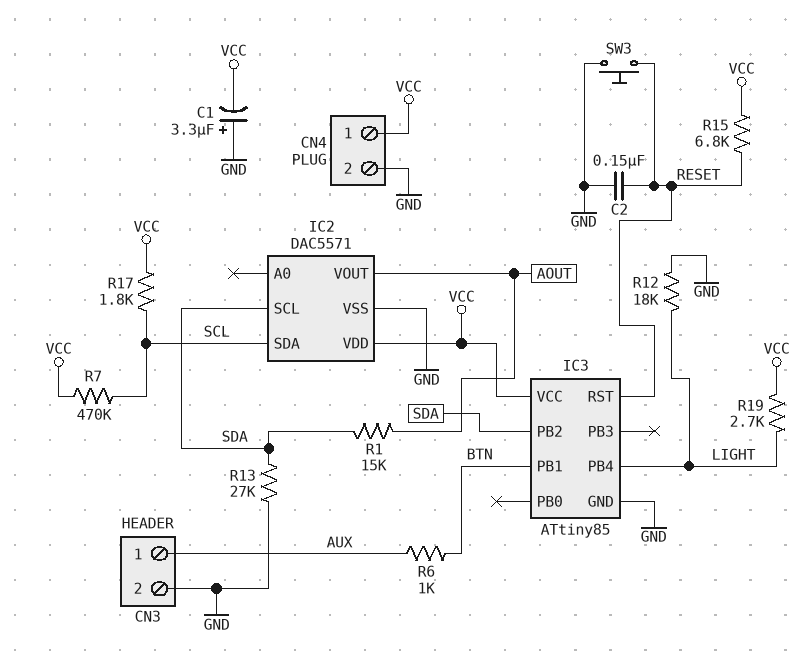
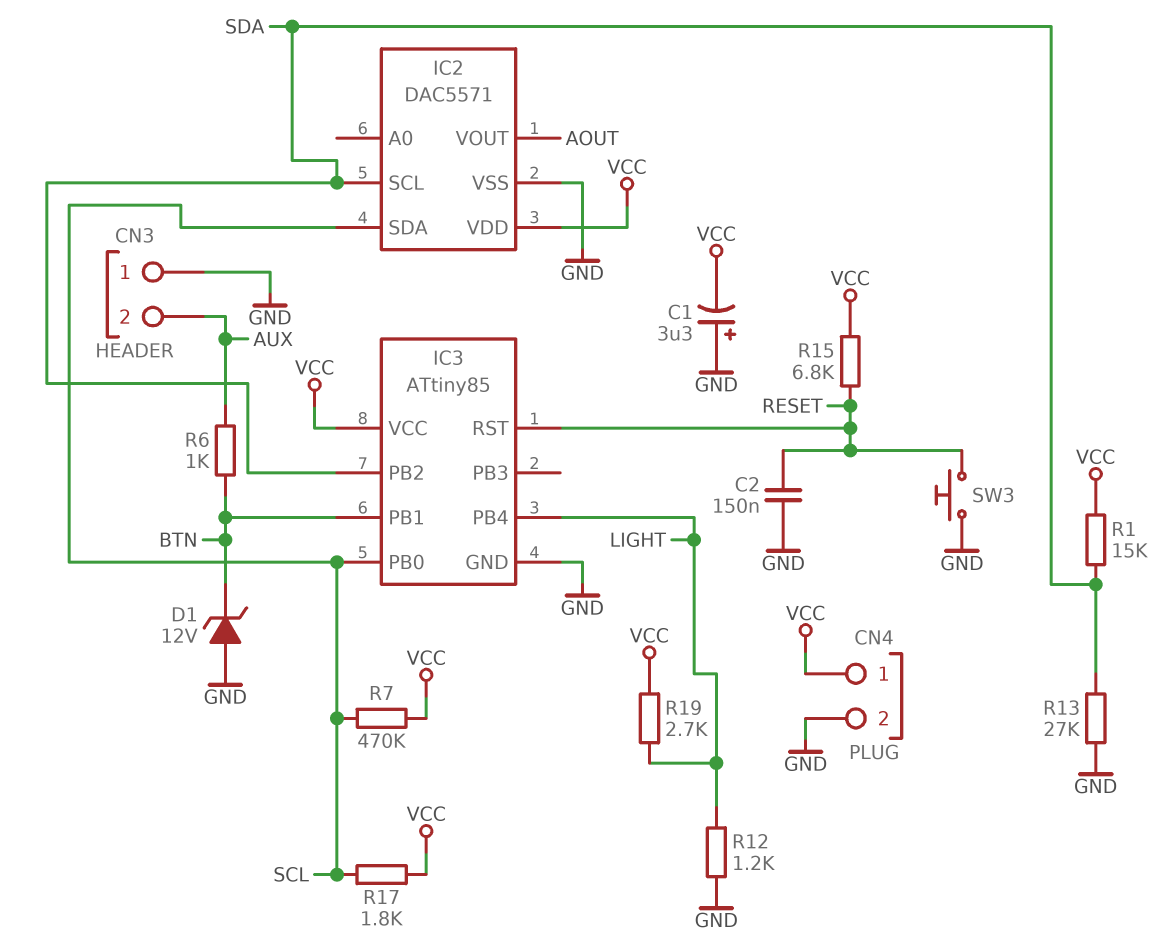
CN3 pin 1: AUX -> GND
CN3 pin 2: GND -> AUX
D1: none -> zener 12V (A GND, K BTN)
IC3 pin PB0: none -> SCL
R1: 15k (AOUT, SDA) -> 15k (SDA, VCC)
R12: 18k (GND, LIGHT) -> 1.2k (GND, LIGHT)

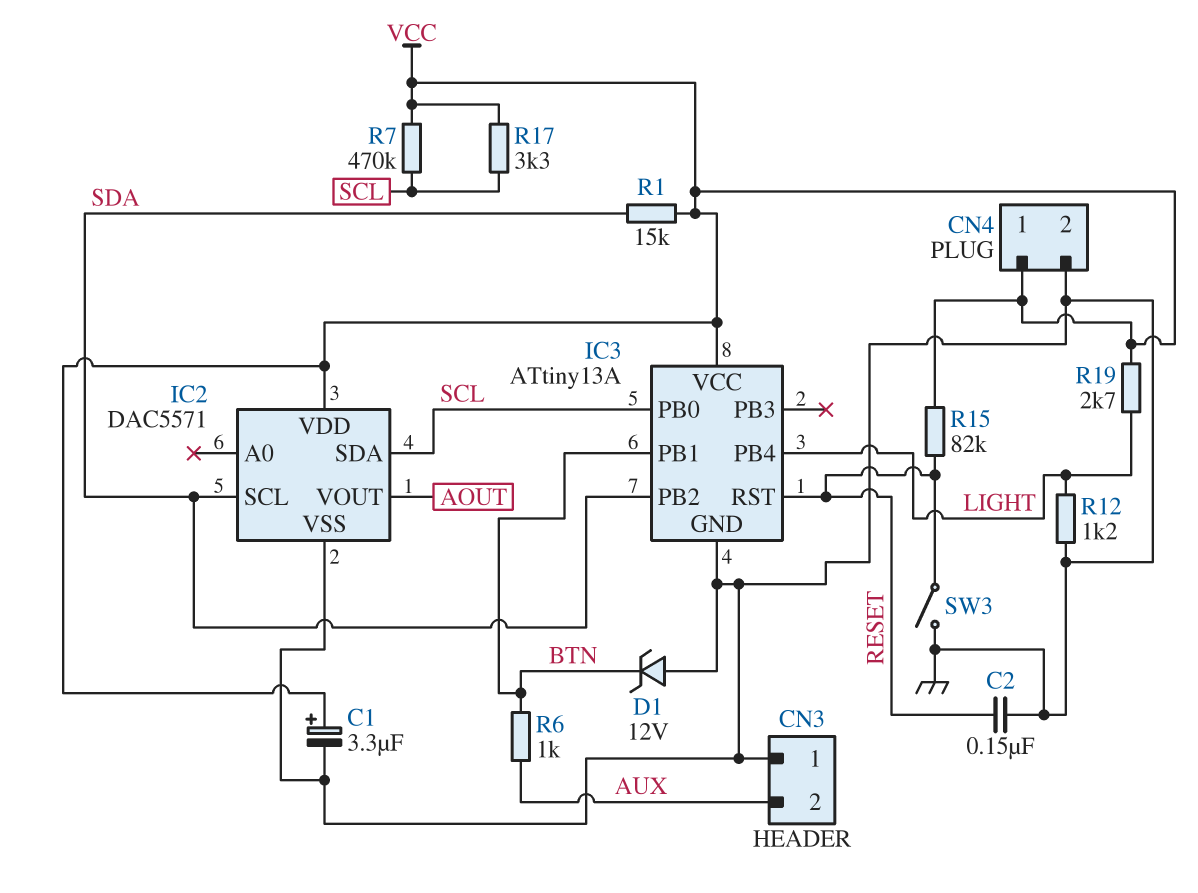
C1: 3.3uF (plus GND, minus VCC) -> 3.3uF (plus VCC, minus GND)
IC3: ATtiny85 -> ATtiny13A
R13: 27k (GND, SDA) -> none
R15: 6.8k (RESET, VCC) -> 82k (RESET, VCC)
R17: 1.8k (SCL, VCC) -> 3.3k (SCL, VCC)
SW3: button (GND, RESET) -> switch (GND, RESET)

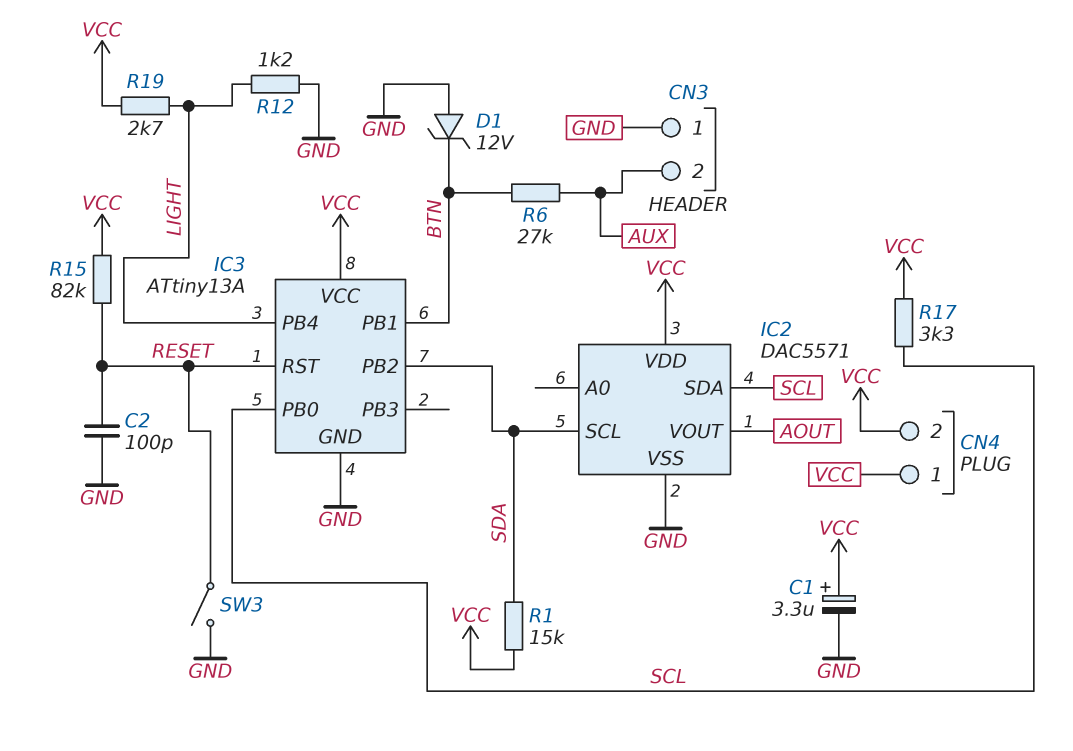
C2: 150nF (GND, RESET) -> 100pF (GND, RESET)
CN4 pin 2: GND -> VCC
R6: 1k (AUX, BTN) -> 27k (AUX, BTN)
R7: 470k (SCL, VCC) -> none

